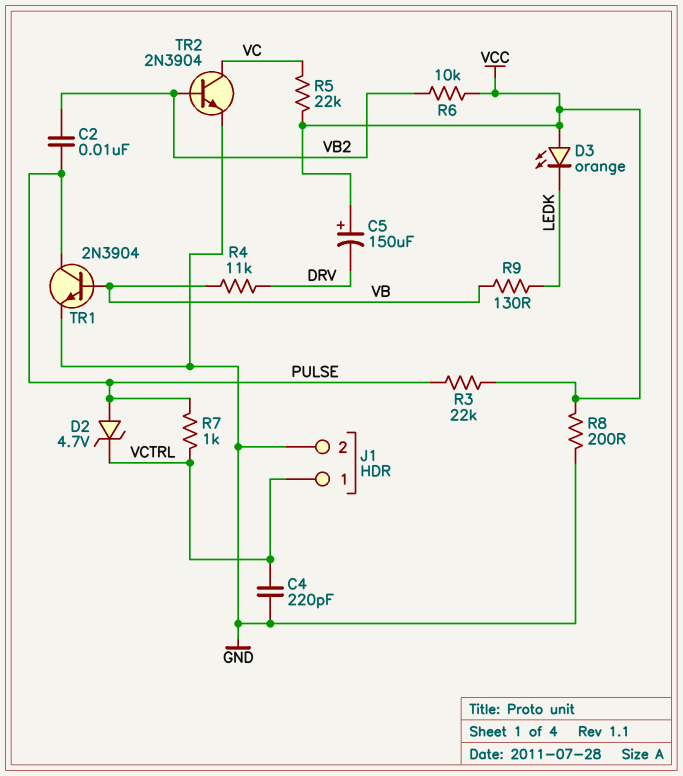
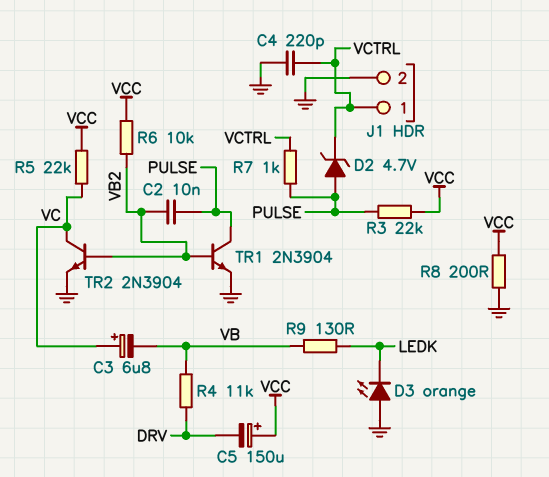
C3: none -> 6.8uF (plus VC, minus VB)
D3: LED orange (A VCC, K LEDK) -> LED orange (A GND, K LEDK)
TR1: NPN 2N3904 (B VB, C PULSE, E GND) -> NPN 2N3904 (B VB2, C PULSE, E GND)

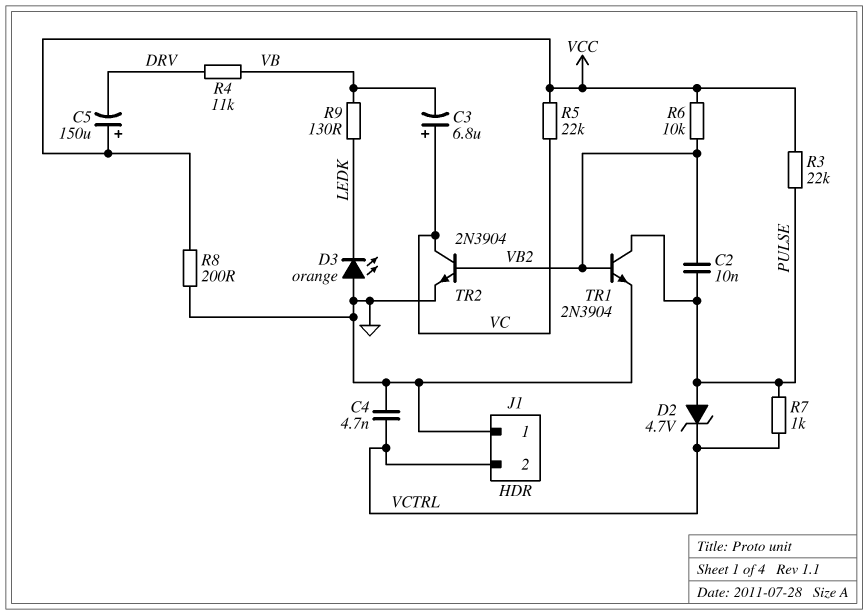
C4: 220pF (GND, VCTRL) -> 4.7nF (GND, VCTRL)
J1 pin 1: VCTRL -> GND
J1 pin 2: GND -> VCTRL

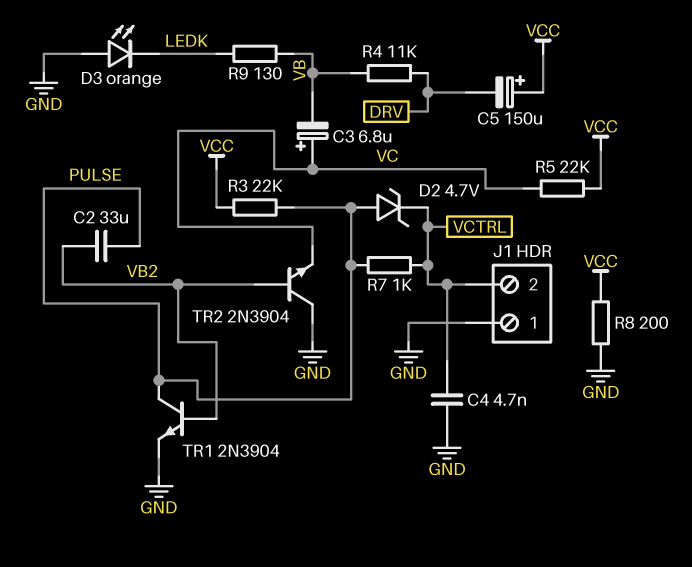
C2: 10nF (PULSE, VB2) -> 33uF (PULSE, VB2)
R6: 10k (VB2, VCC) -> none
TR2: NPN 2N3904 (B VB2, C VC, E GND) -> NPN 2N3904 (B VB2, C GND, E VC)

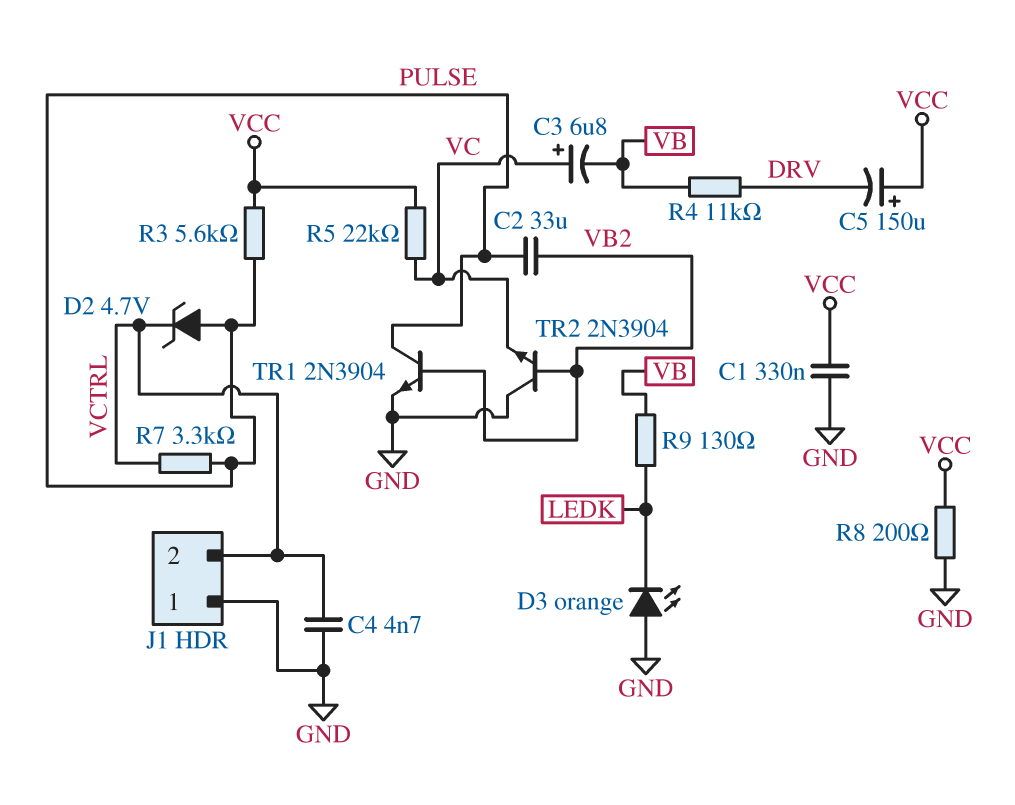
C1: none -> 330nF (GND, VCC)
R3: 22k (PULSE, VCC) -> 5.6k (PULSE, VCC)
R7: 1k (PULSE, VCTRL) -> 3.3k (PULSE, VCTRL)

